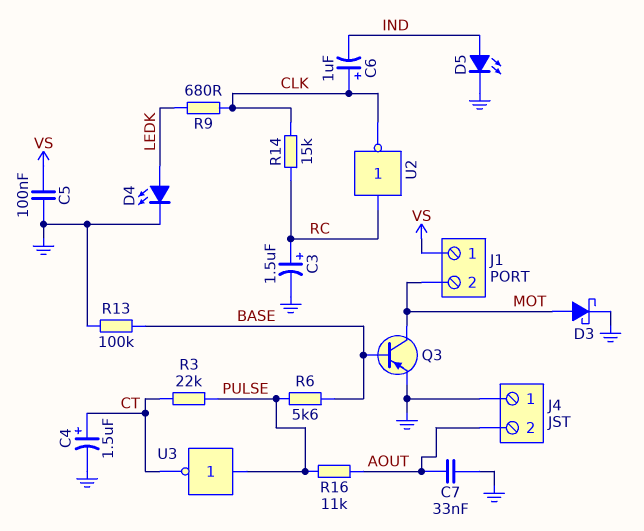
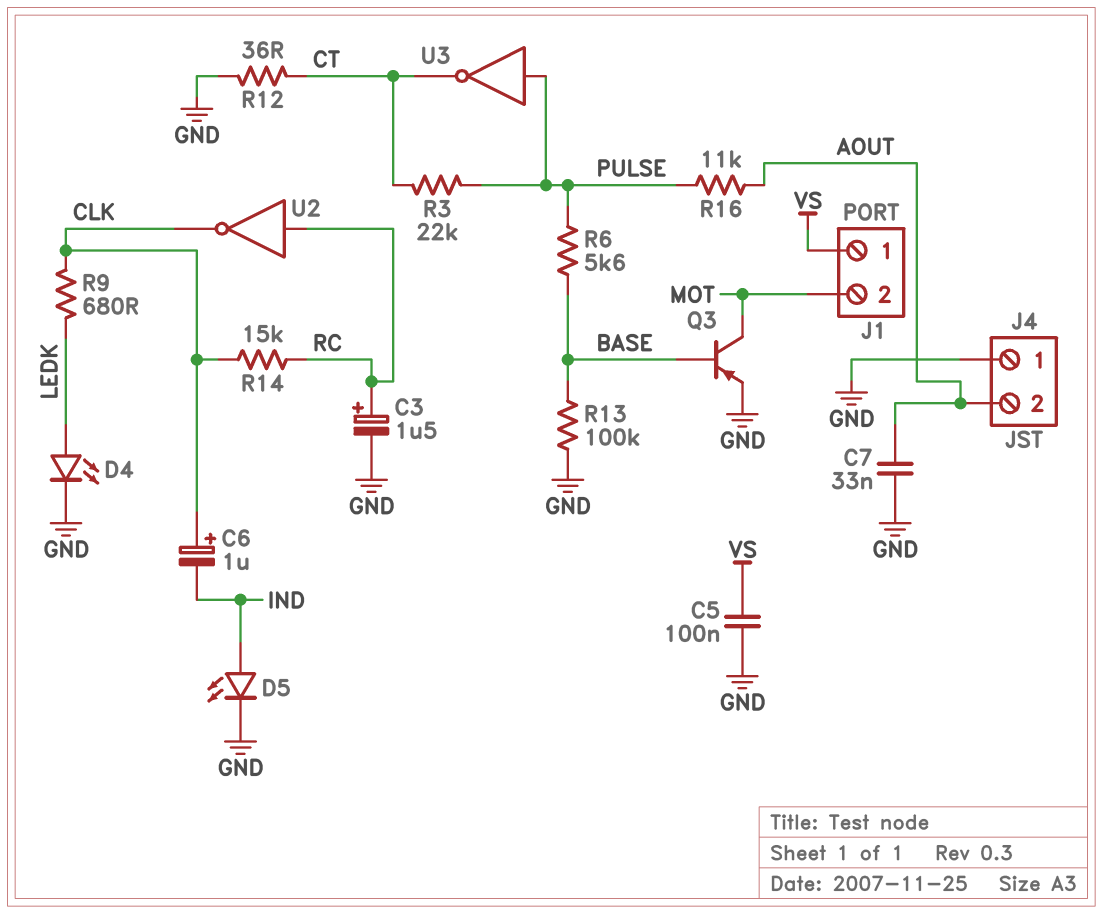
C4: 1.5uF (plus CT, minus GND) -> none
D3: schottky (A MOT, K GND) -> none
R12: none -> 36 (CT, GND)

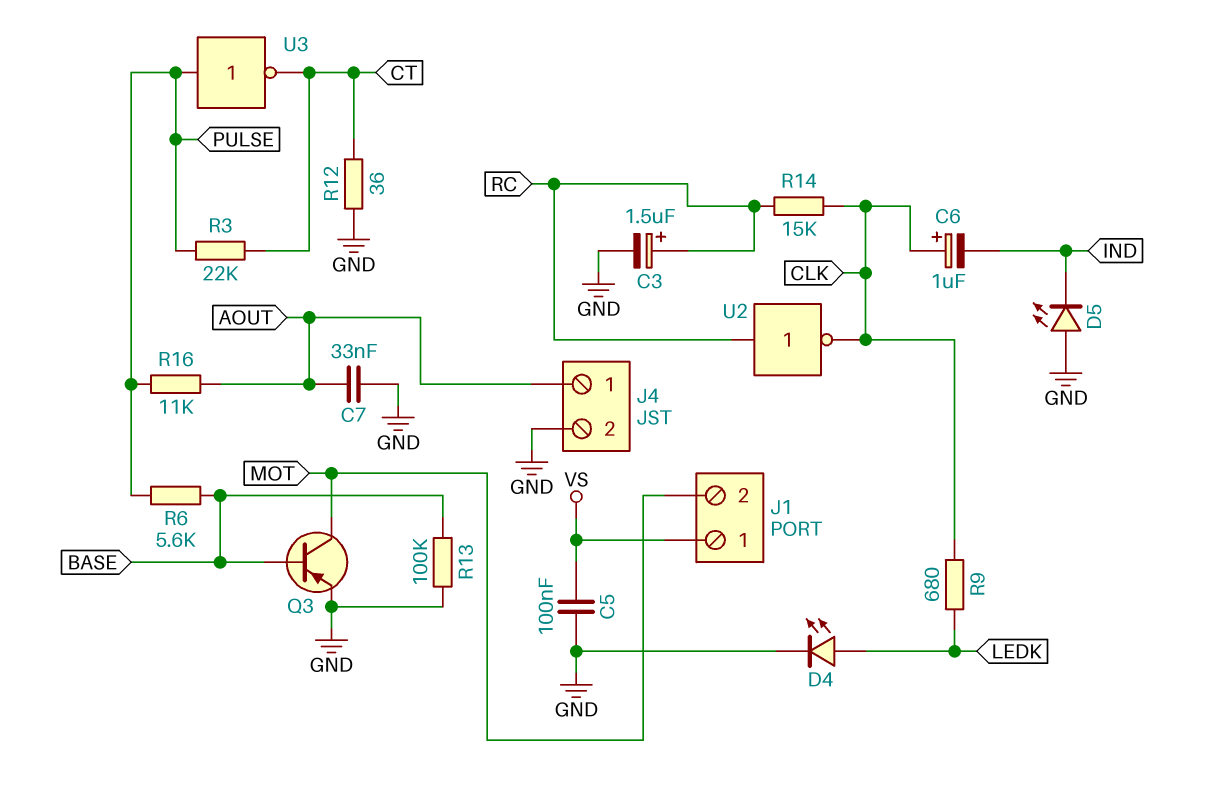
D5: LED (A IND, K GND) -> LED (A GND, K IND)
J4 pin 1: GND -> AOUT
J4 pin 2: AOUT -> GND

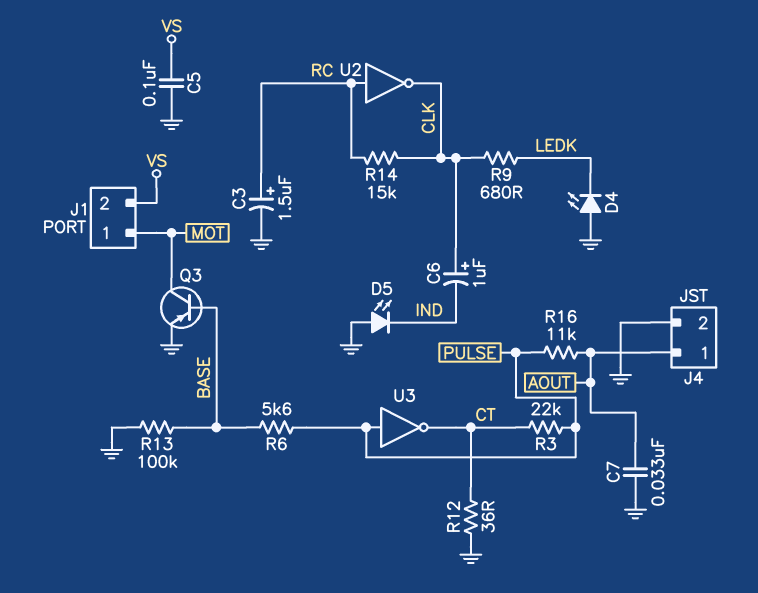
D4: LED (A LEDK, K GND) -> LED (A GND, K LEDK)
J1 pin 1: VS -> MOT
J1 pin 2: MOT -> VS

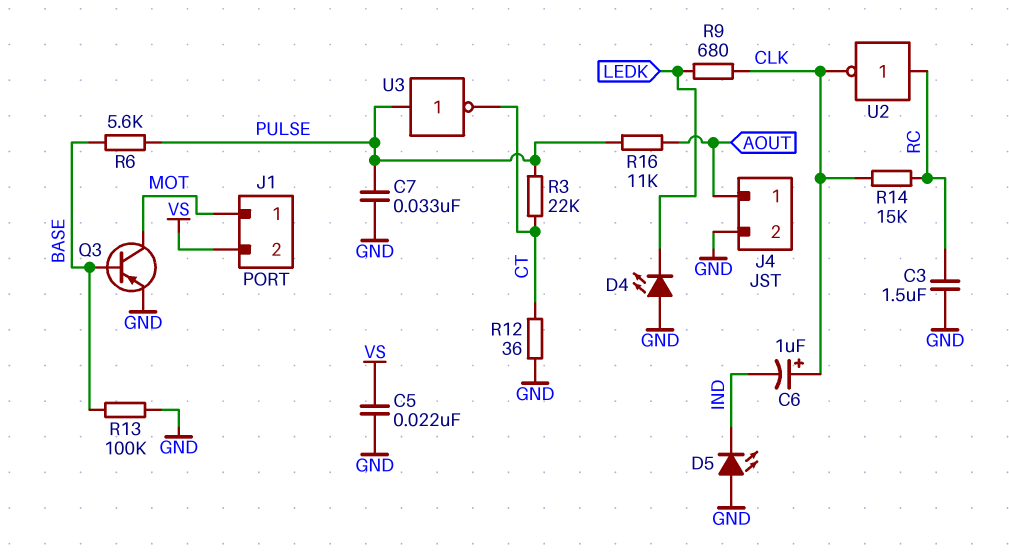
C3: 1.5uF (plus RC, minus GND) -> 1.5uF (GND, RC)
C5: 100nF (GND, VS) -> 22nF (GND, VS)
C7: 33nF (AOUT, GND) -> 33nF (GND, PULSE)

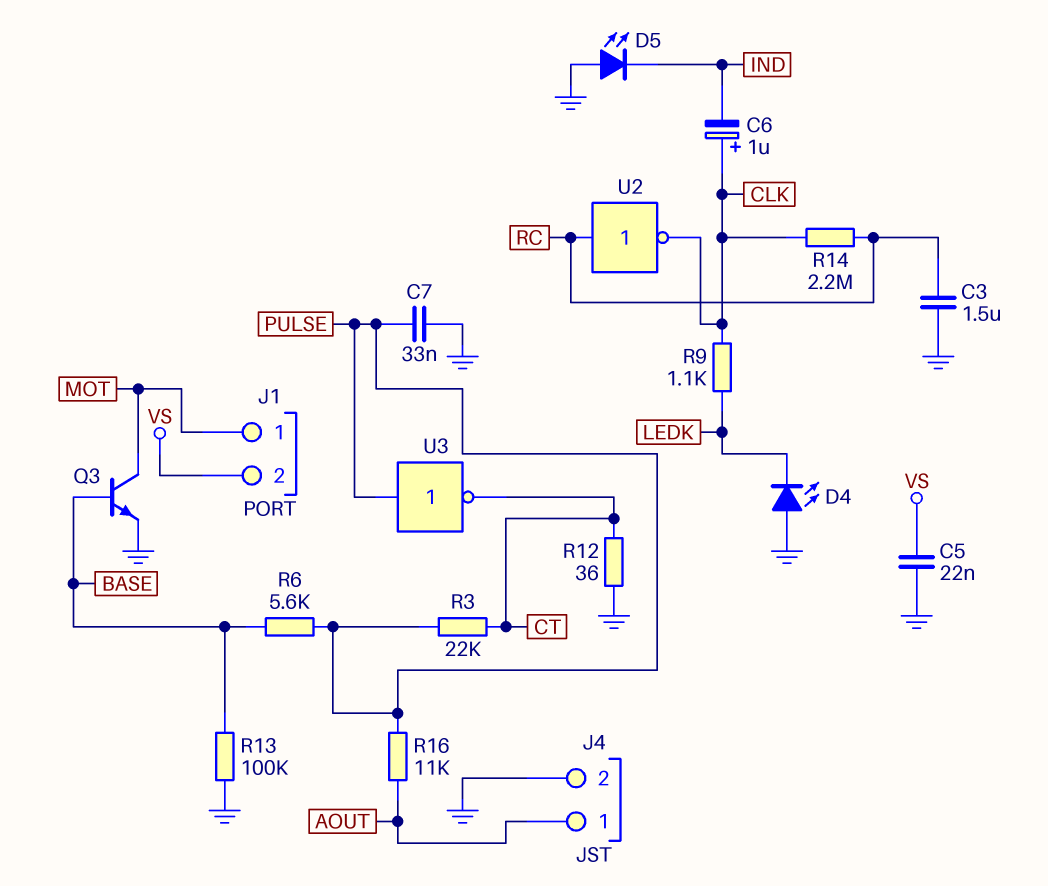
Q3: PNP (B BASE, C MOT, E GND) -> NPN (B BASE, C MOT, E GND)
R9: 680 (CLK, LEDK) -> 1.1k (CLK, LEDK)
R14: 15k (CLK, RC) -> 2.2M (CLK, RC)

